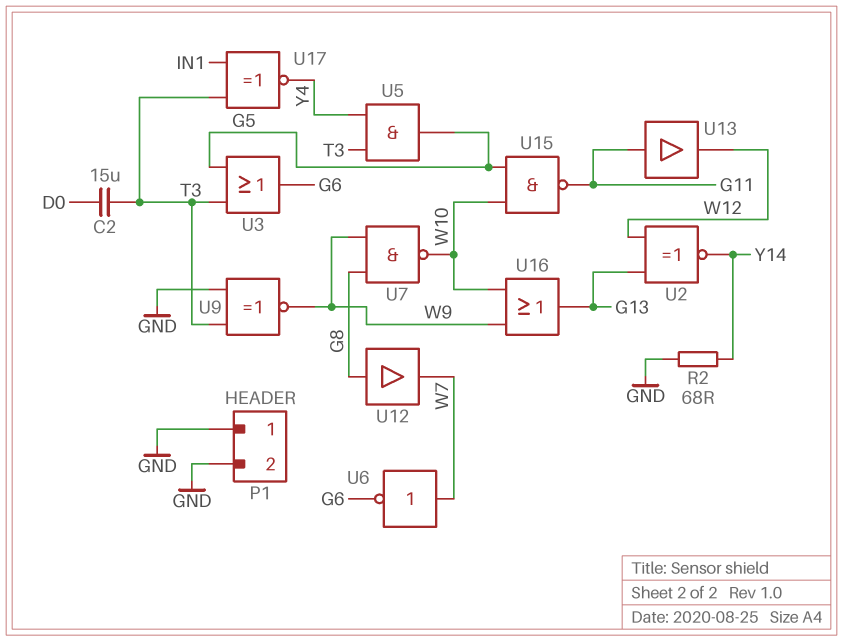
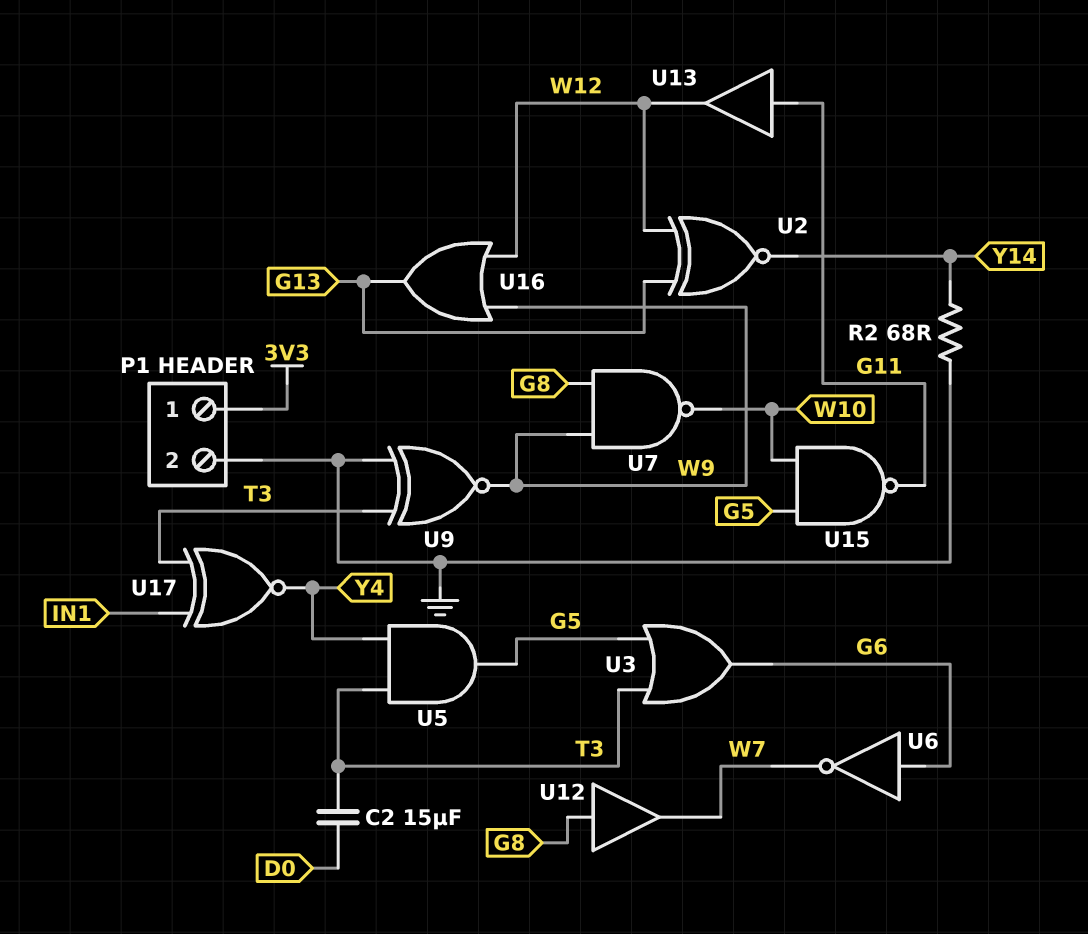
P1 pin 1: GND -> 3V3
U6: NOT (in W7, out G6) -> NOT (in G6, out W7)
U16: OR (in W9, in W10, out G13) -> OR (in W9, in W12, out G13)

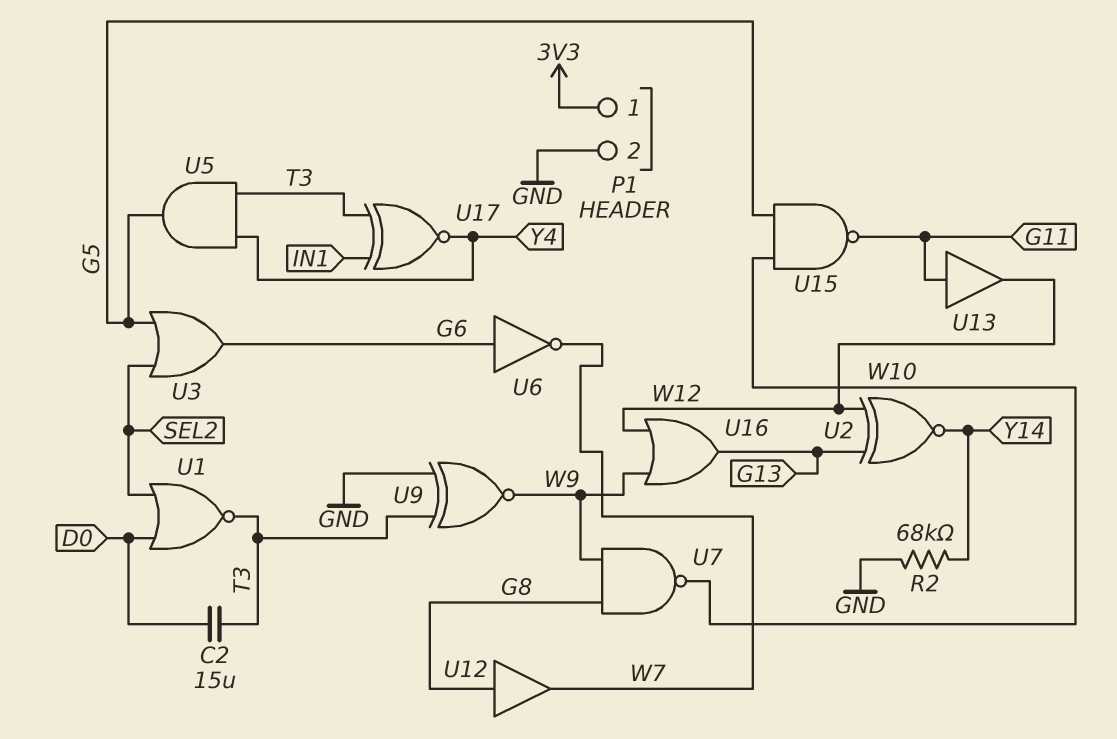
R2: 68 (GND, Y14) -> 68k (GND, Y14)
U1: none -> NOR (in D0, in SEL2, out T3)
U3: OR (in G5, in T3, out G6) -> OR (in G5, in SEL2, out G6)

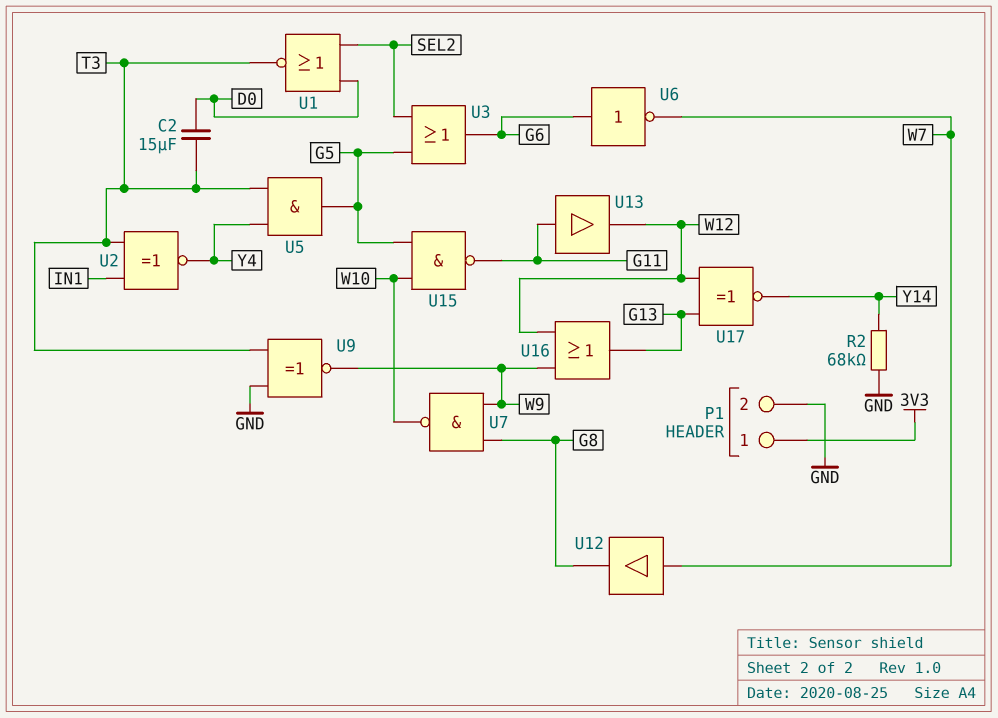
U2: XNOR (in G13, in W12, out Y14) -> XNOR (in IN1, in T3, out Y4)
U12: buffer (in G8, out W7) -> buffer (in W7, out G8)
U17: XNOR (in IN1, in T3, out Y4) -> XNOR (in G13, in W12, out Y14)

